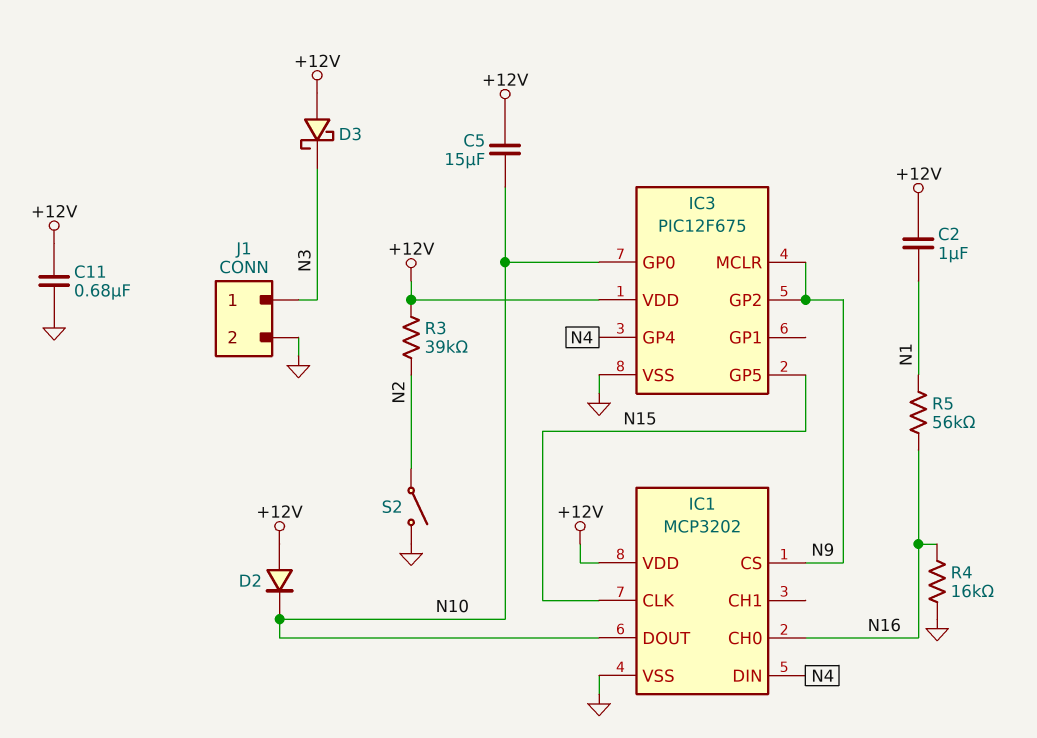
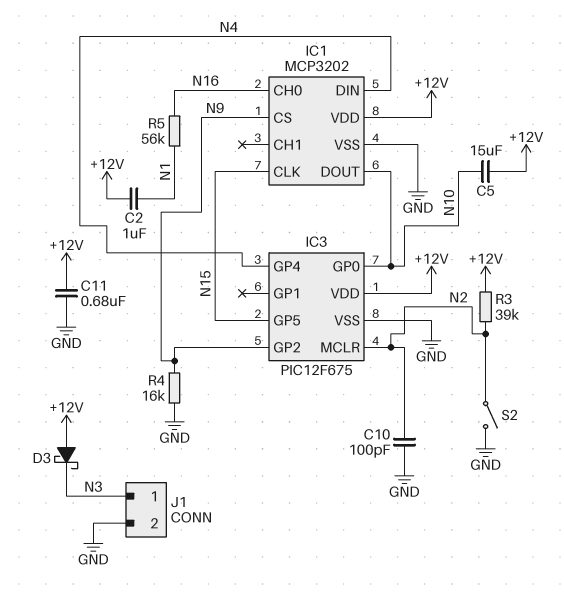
C10: none -> 100pF (GND, N2)
D2: diode (A +12V, K N10) -> none
IC3 pin MCLR: N9 -> N2
R4: 16k (GND, N16) -> 16k (GND, N9)

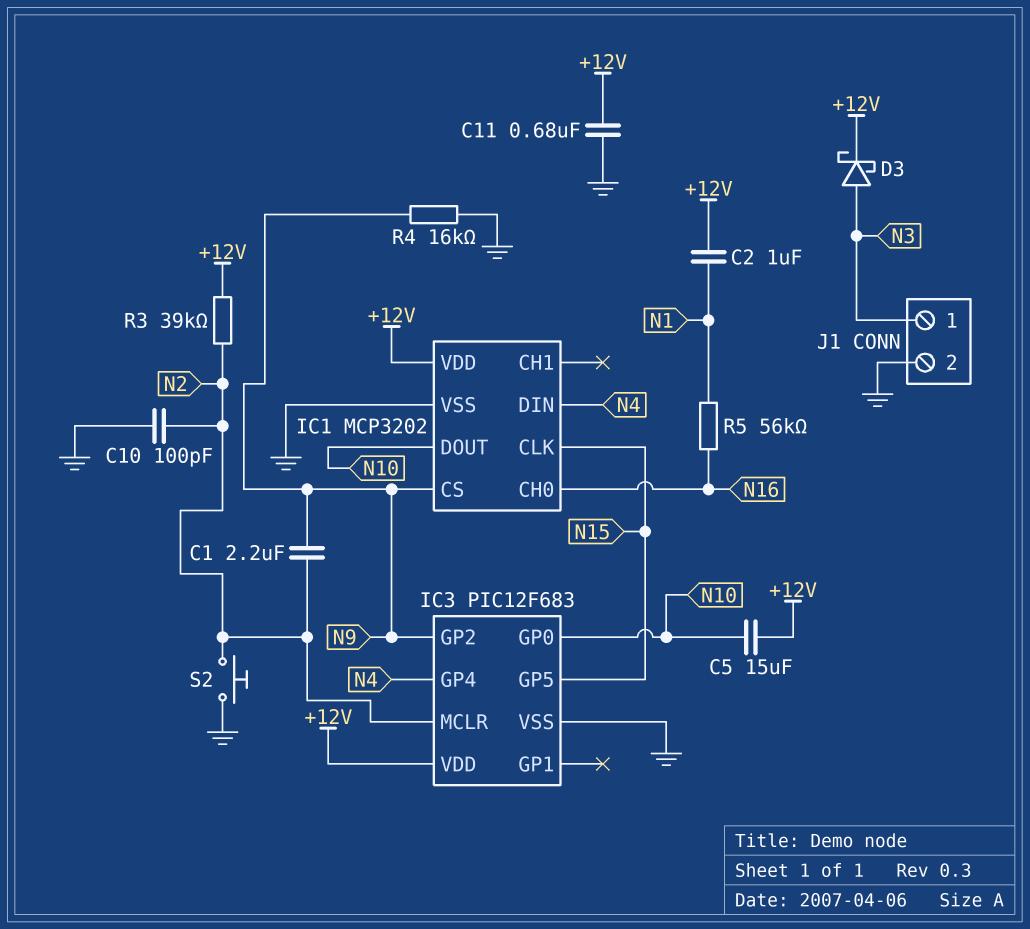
C1: none -> 2.2uF (N2, N9)
D3: schottky (A +12V, K N3) -> schottky (A N3, K +12V)
IC3: PIC12F675 -> PIC12F683
S2: switch (GND, N2) -> button (GND, N2)

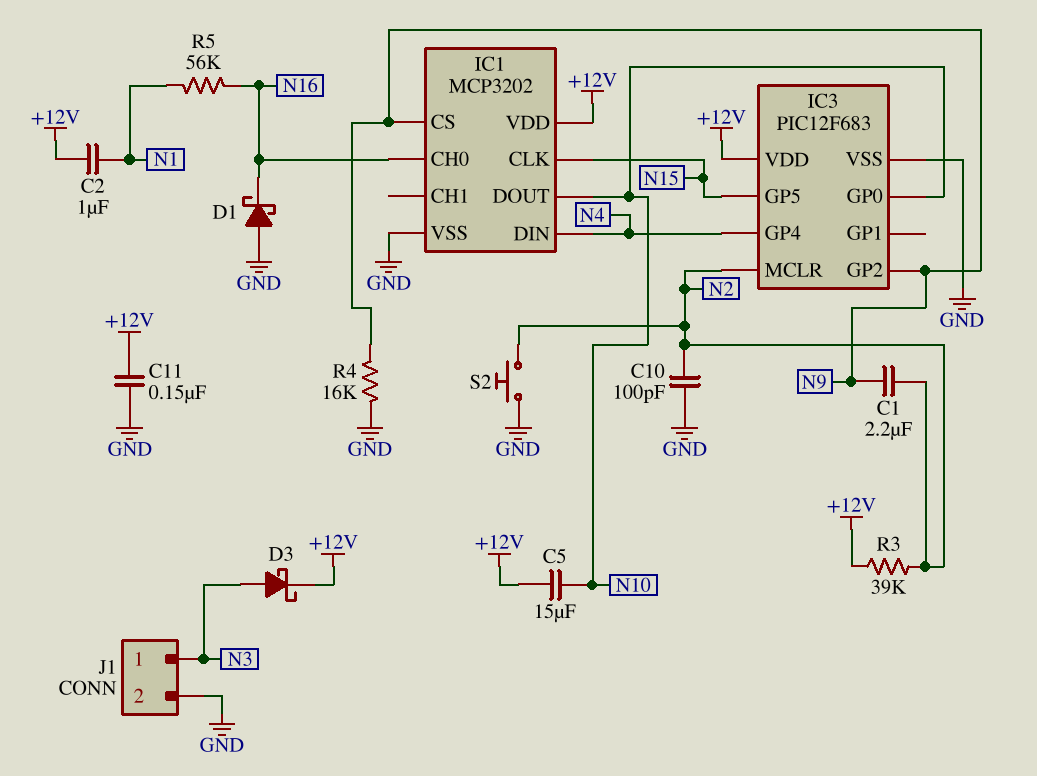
C11: 680nF (+12V, GND) -> 150nF (+12V, GND)
D1: none -> schottky (A GND, K N16)

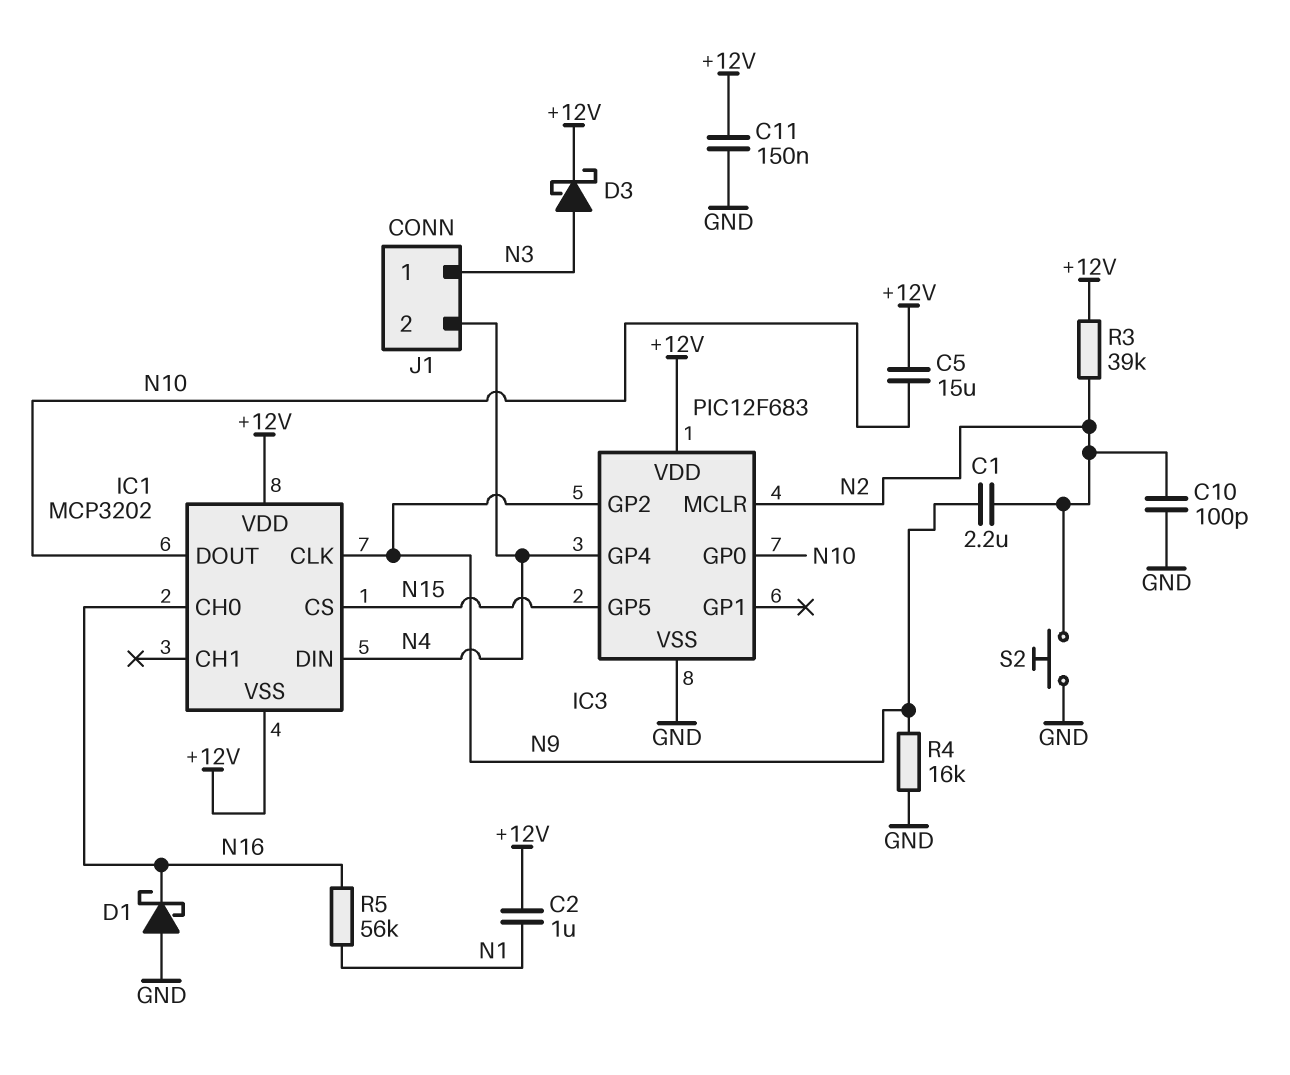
IC1 pin CLK: N15 -> N9
IC1 pin CS: N9 -> N15
IC1 pin VSS: GND -> +12V
J1 pin 2: GND -> N4

